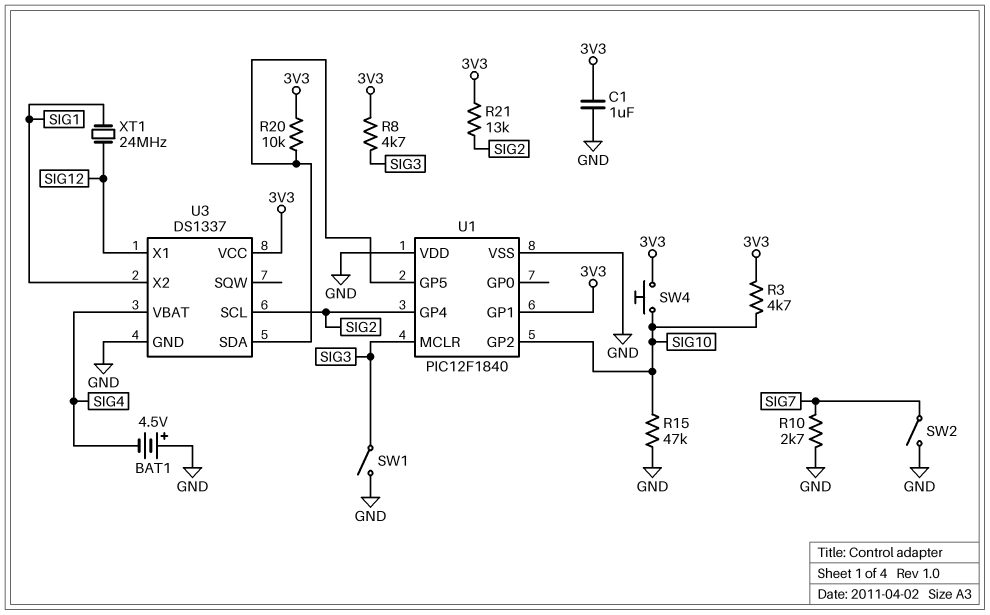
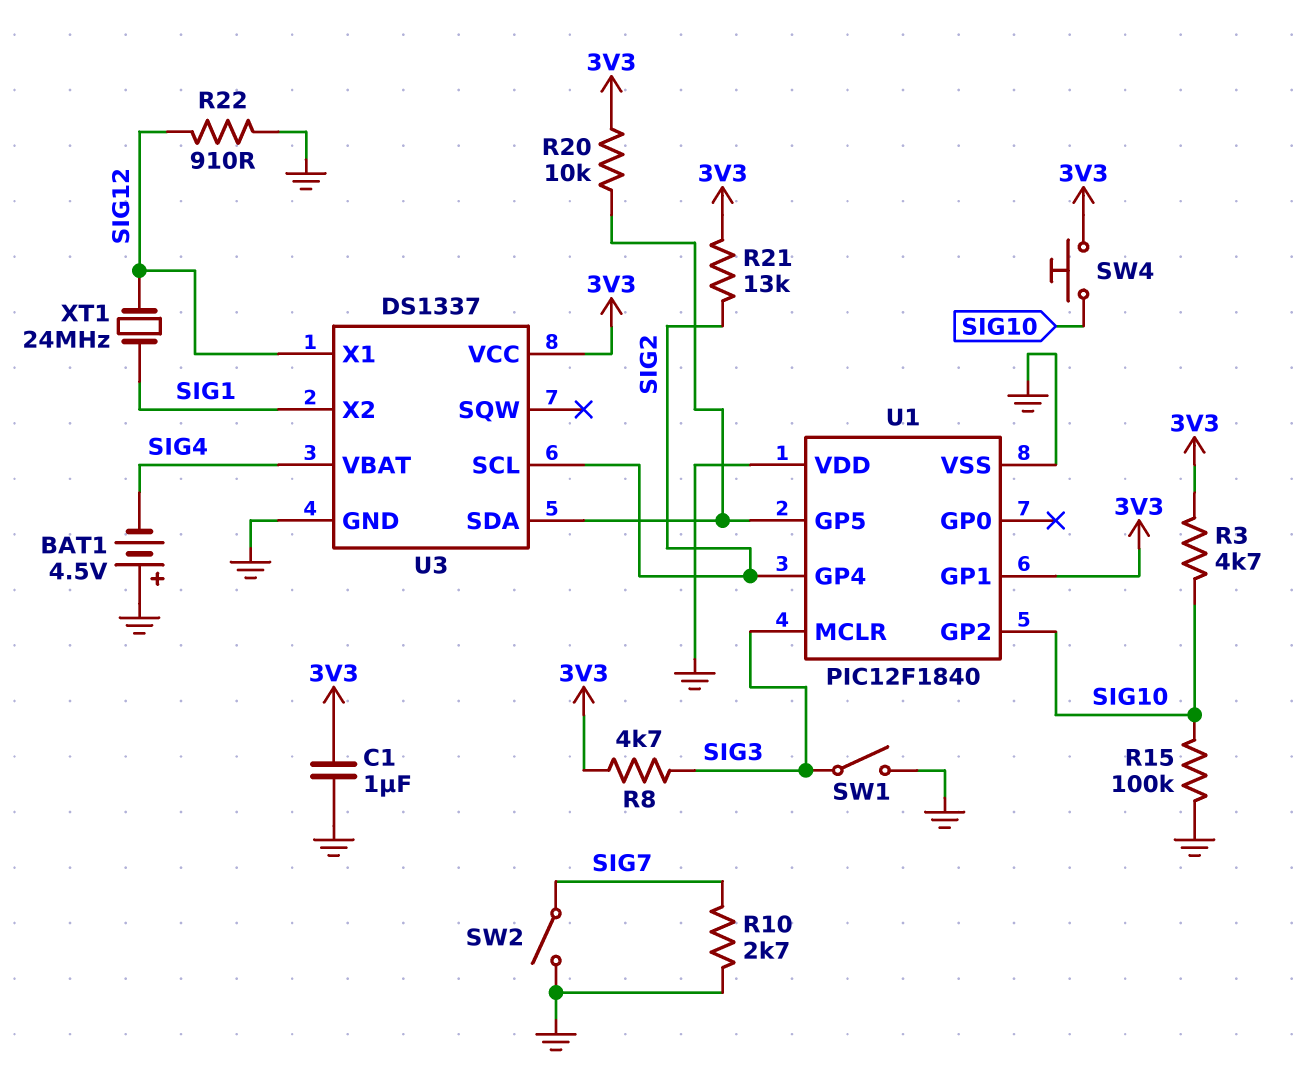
R15: 47k (GND, SIG10) -> 100k (GND, SIG10)
R22: none -> 910 (GND, SIG12)

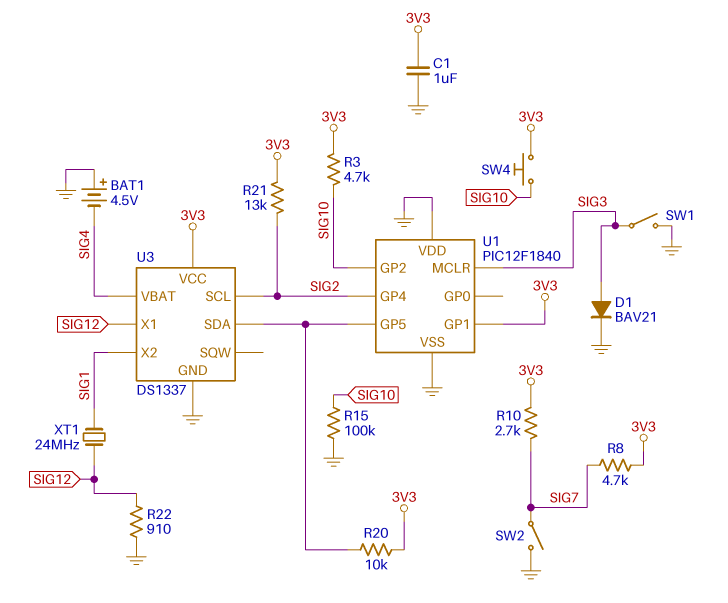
D1: none -> diode BAV21 (A SIG3, K GND)
R8: 4.7k (3V3, SIG3) -> 4.7k (3V3, SIG7)
R10: 2.7k (GND, SIG7) -> 2.7k (3V3, SIG7)

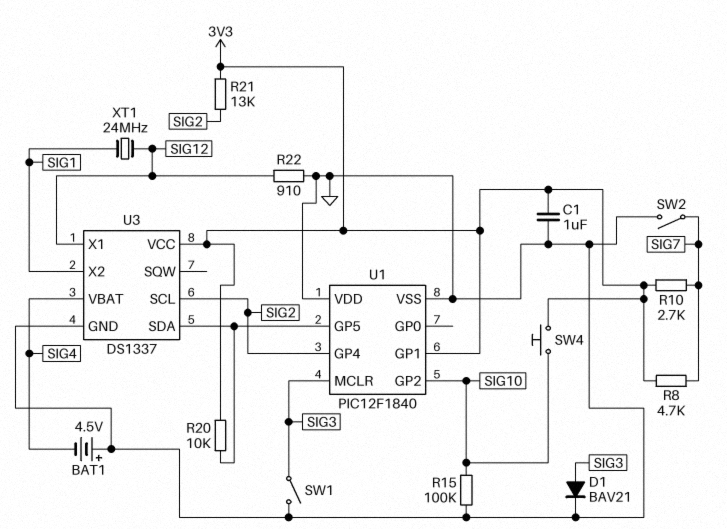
R3: 4.7k (3V3, SIG10) -> none

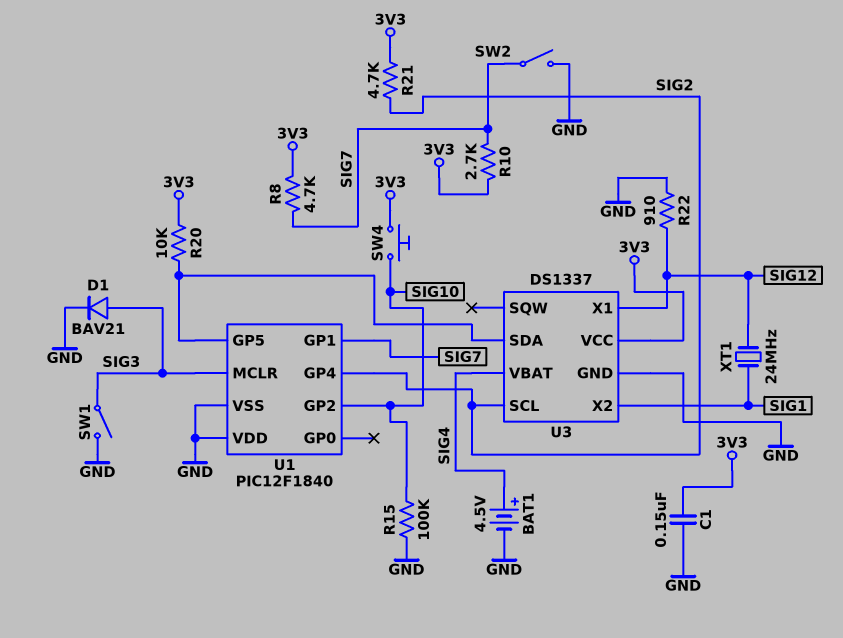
BAT1: 4.5V (plus GND, minus SIG4) -> 4.5V (plus SIG4, minus GND)
C1: 1uF (3V3, GND) -> 150nF (3V3, GND)
R21: 13k (3V3, SIG2) -> 4.7k (3V3, SIG2)
U1 pin GP1: 3V3 -> SIG7

